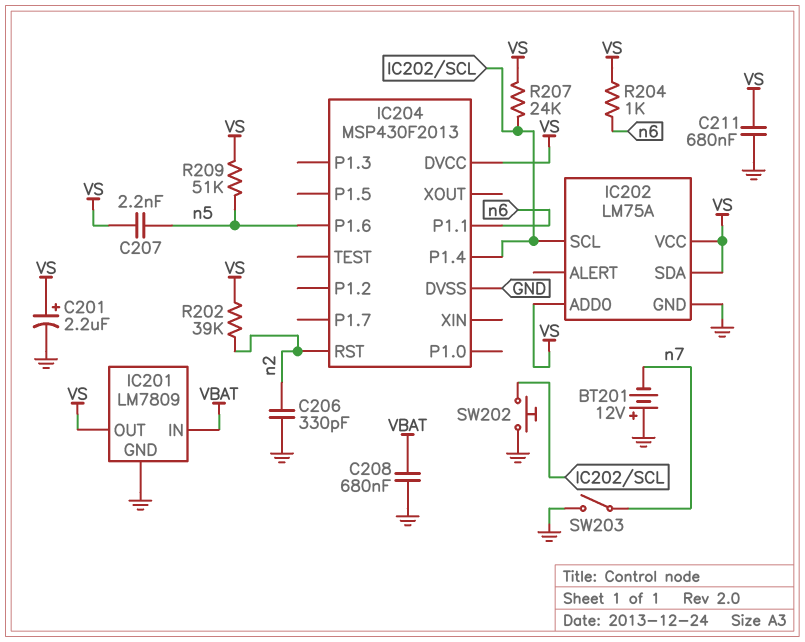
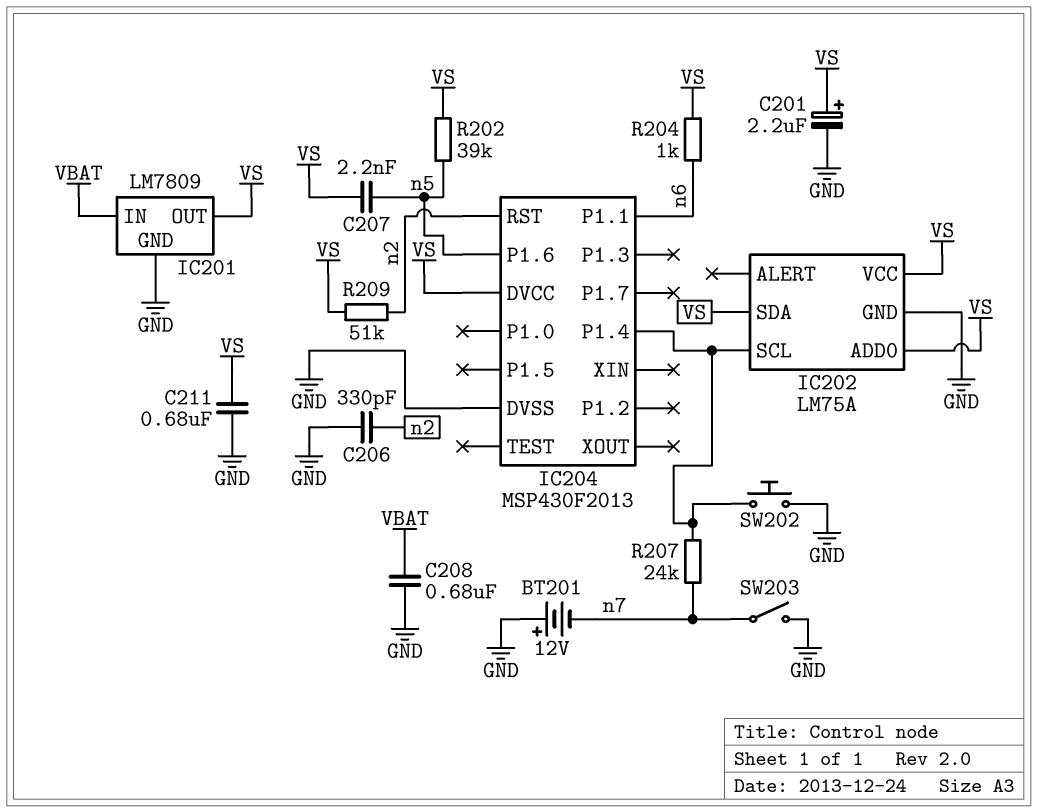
R202: 39k (VS, n2) -> 39k (VS, n5)
R207: 24k (IC202/SCL, VS) -> 24k (IC202/SCL, n7)
R209: 51k (VS, n5) -> 51k (VS, n2)

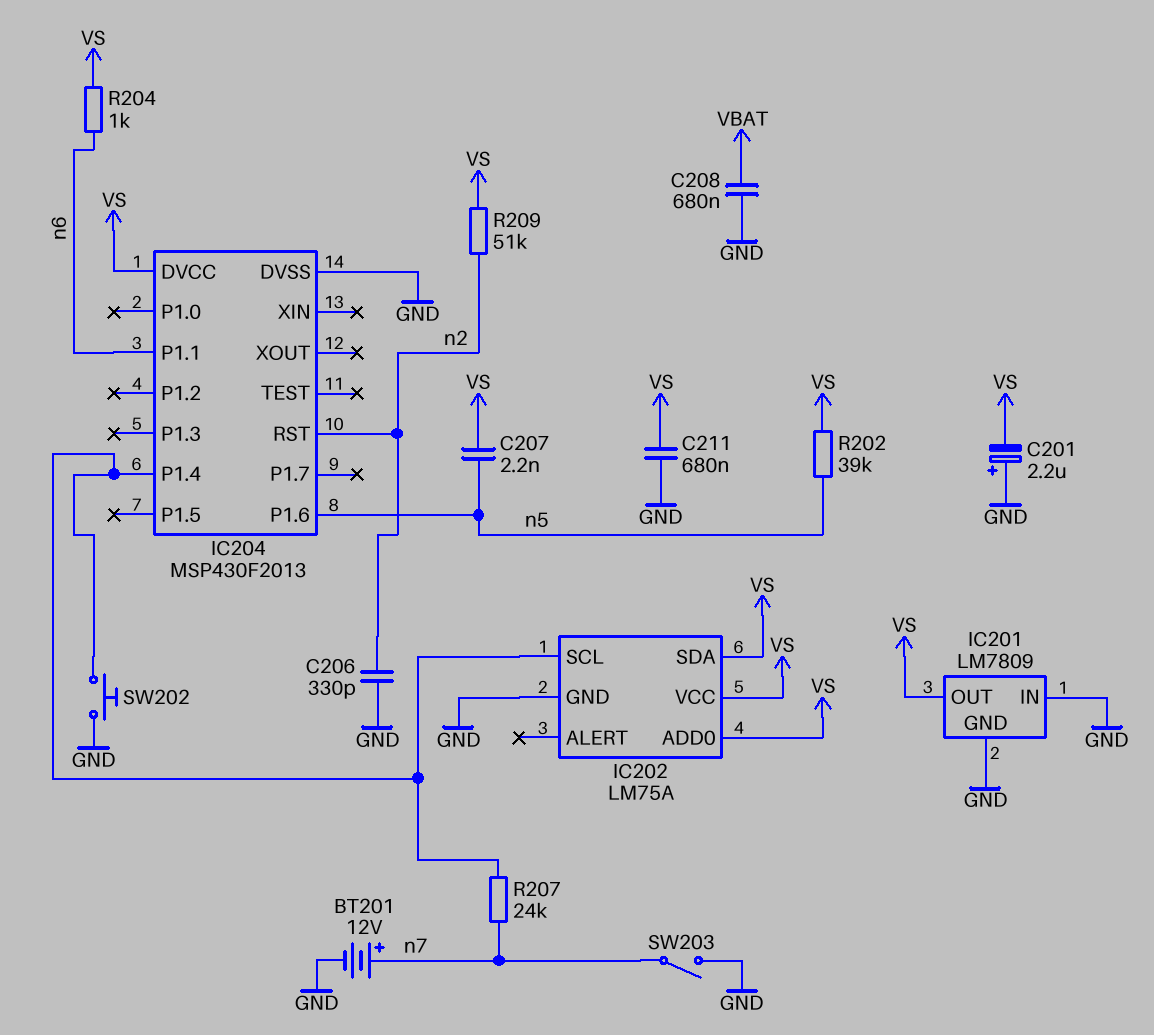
BT201: 12V (plus GND, minus n7) -> 12V (plus n7, minus GND)
C201: 2.2uF (plus VS, minus GND) -> 2.2uF (plus GND, minus VS)
IC201 pin IN: VBAT -> GND

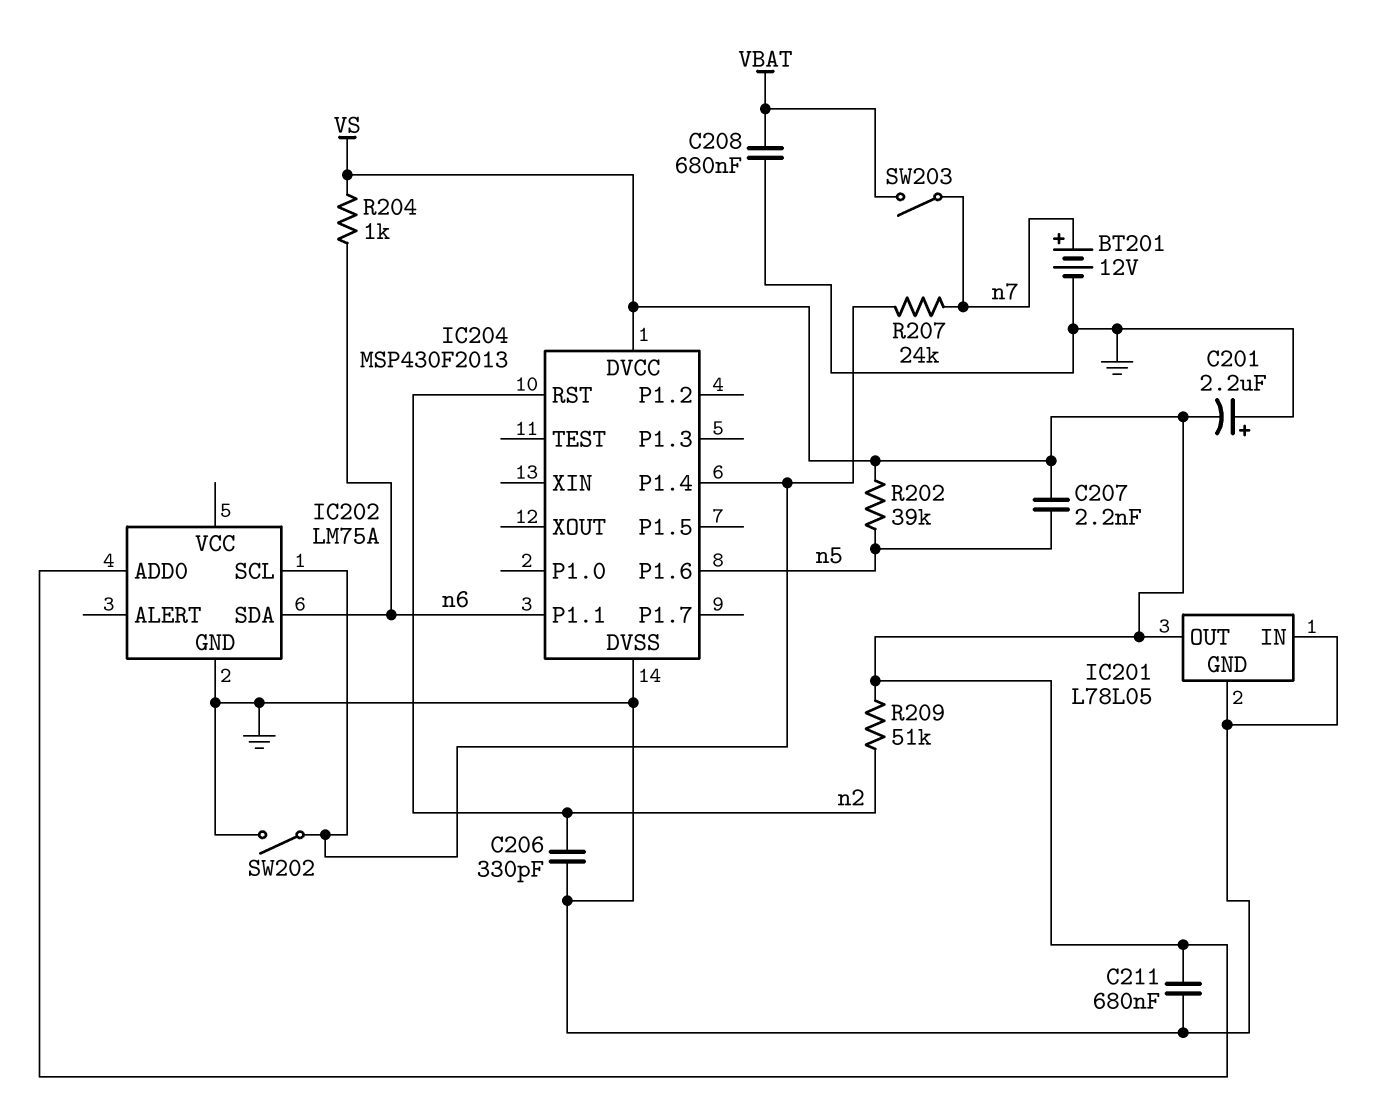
IC201: LM7809 -> L78L05
IC202 pin SDA: VS -> n6
IC202 pin VCC: VS -> none
SW202: button (GND, IC202/SCL) -> switch (GND, IC202/SCL)
SW203: switch (GND, n7) -> switch (VBAT, n7)

